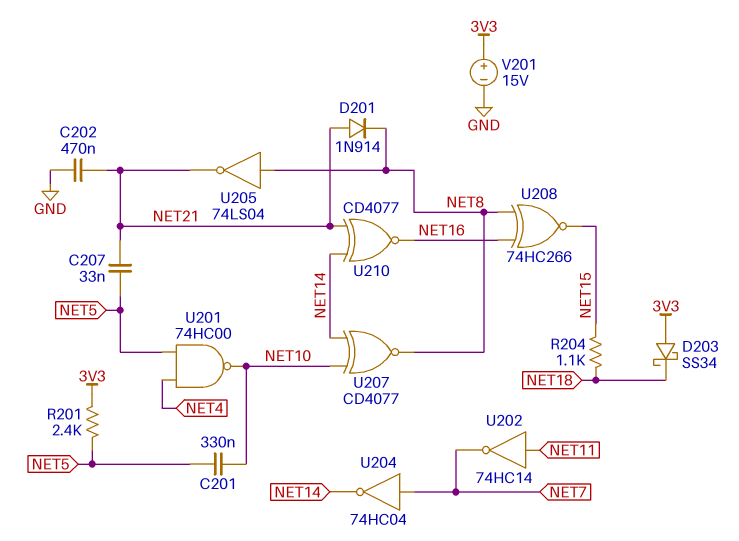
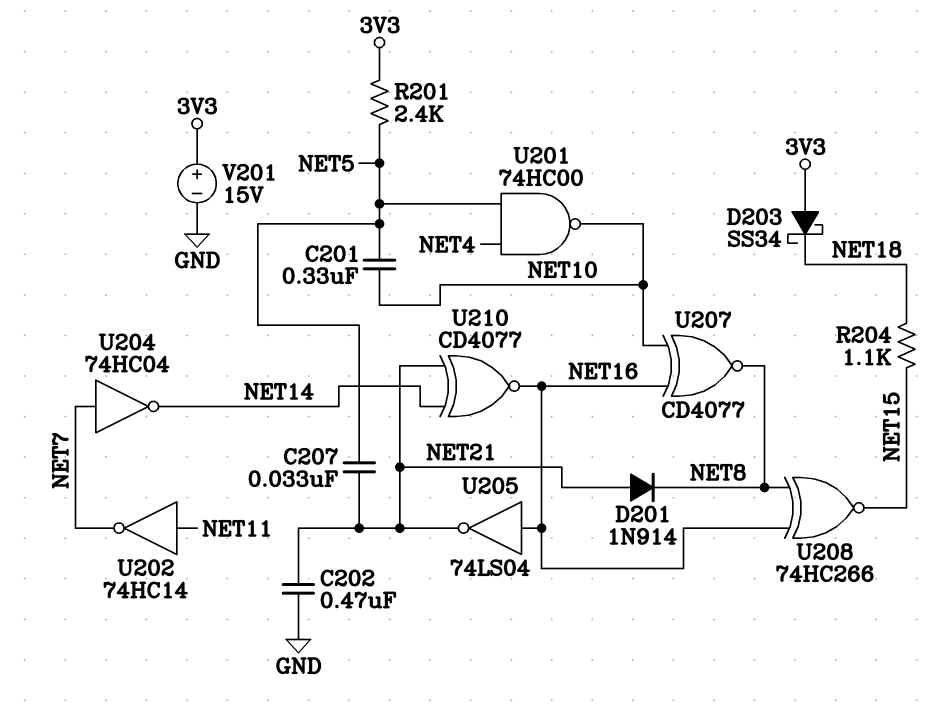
U205: NOT 74LS04 (in NET8, out NET21) -> NOT 74LS04 (in NET16, out NET21)
U207: XNOR CD4077 (in NET10, in NET14, out NET8) -> XNOR CD4077 (in NET10, in NET16, out NET8)

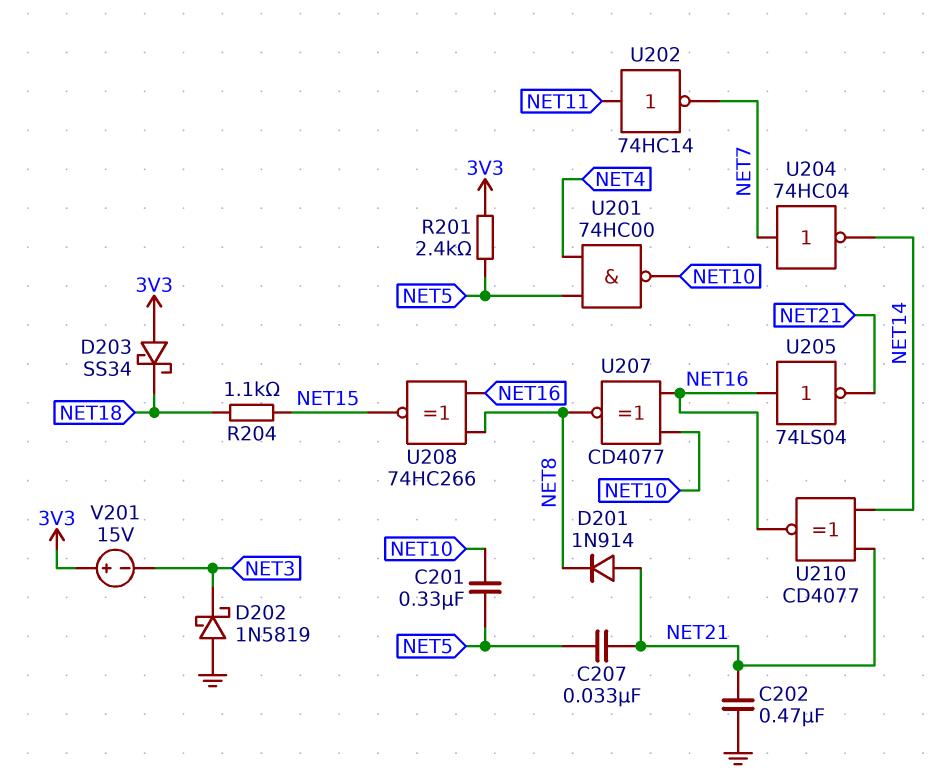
D202: none -> schottky 1N5819 (A GND, K NET3)
V201: 15V (plus 3V3, minus GND) -> 15V (plus 3V3, minus NET3)

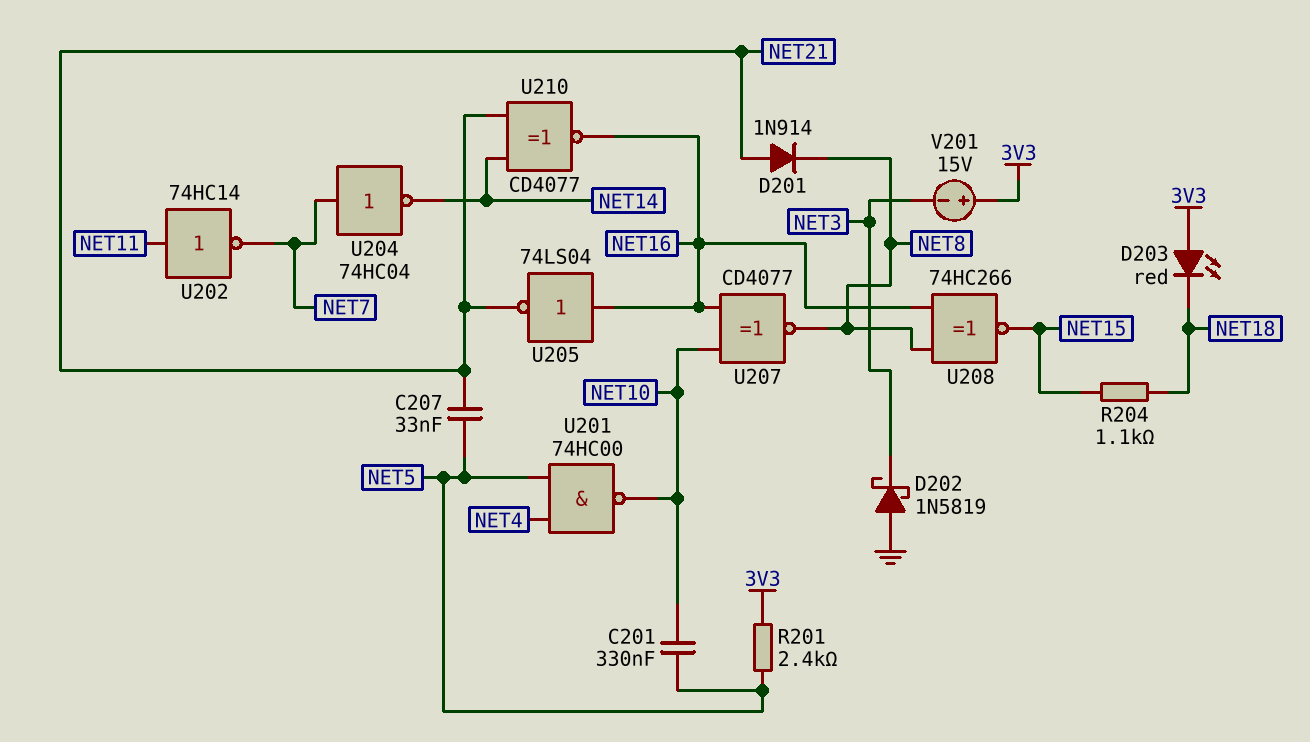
C202: 470nF (GND, NET21) -> none
D203: schottky SS34 (A 3V3, K NET18) -> LED red (A 3V3, K NET18)

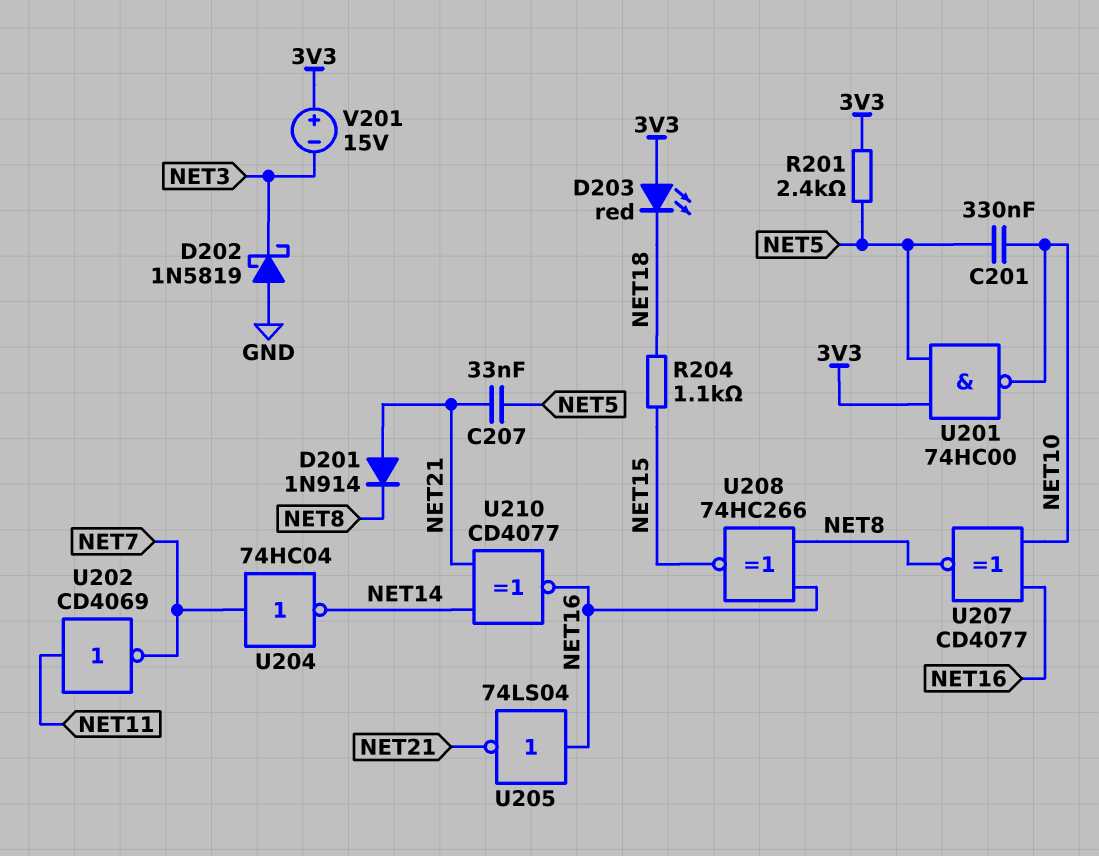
U201: NAND 74HC00 (in NET4, in NET5, out NET10) -> NAND 74HC00 (in 3V3, in NET5, out NET10)
U202: NOT 74HC14 (in NET11, out NET7) -> NOT CD4069 (in NET11, out NET7)

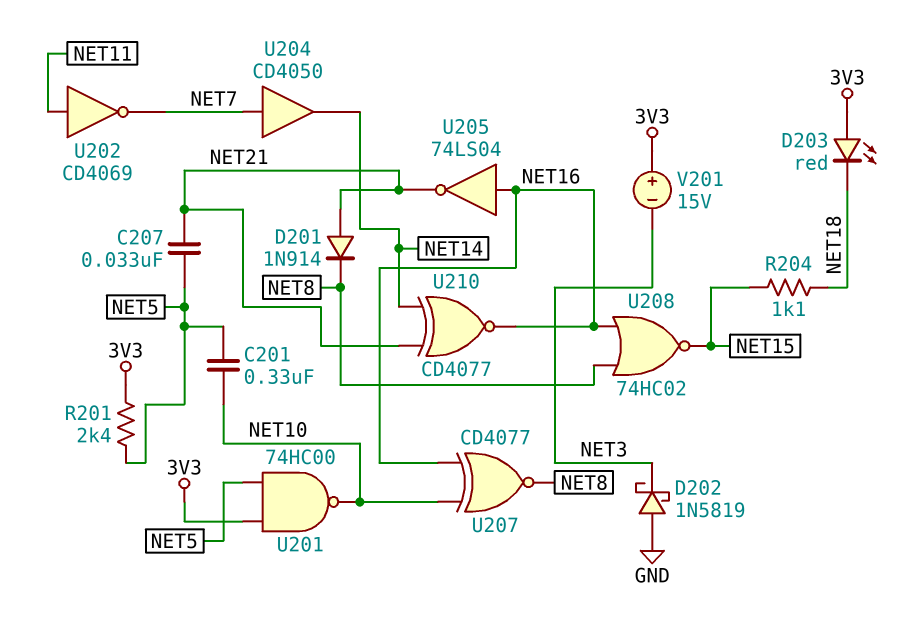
U204: NOT 74HC04 (in NET7, out NET14) -> buffer CD4050 (in NET7, out NET14)
U208: XNOR 74HC266 (in NET8, in NET16, out NET15) -> NOR 74HC02 (in NET8, in NET16, out NET15)

